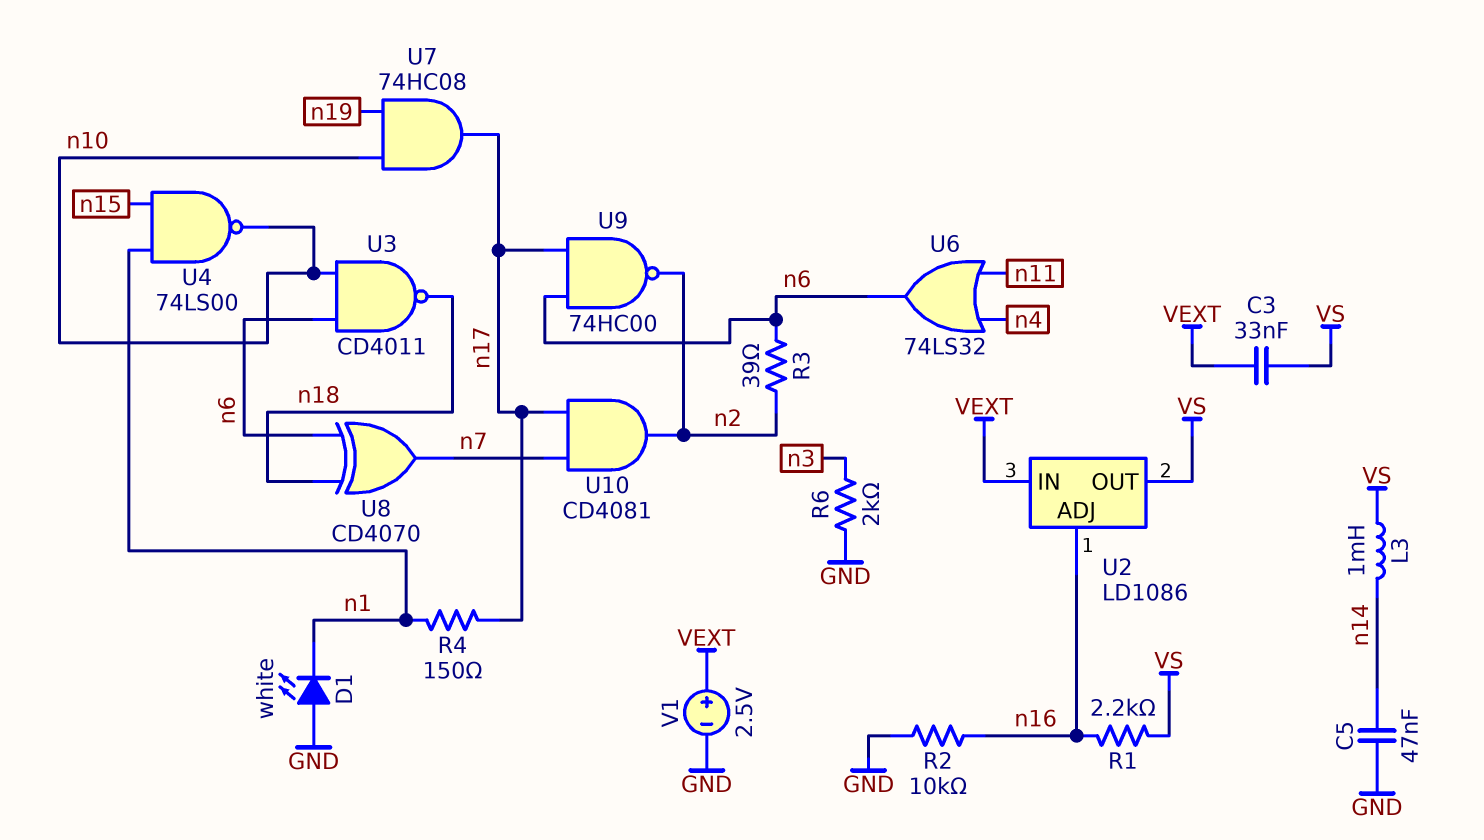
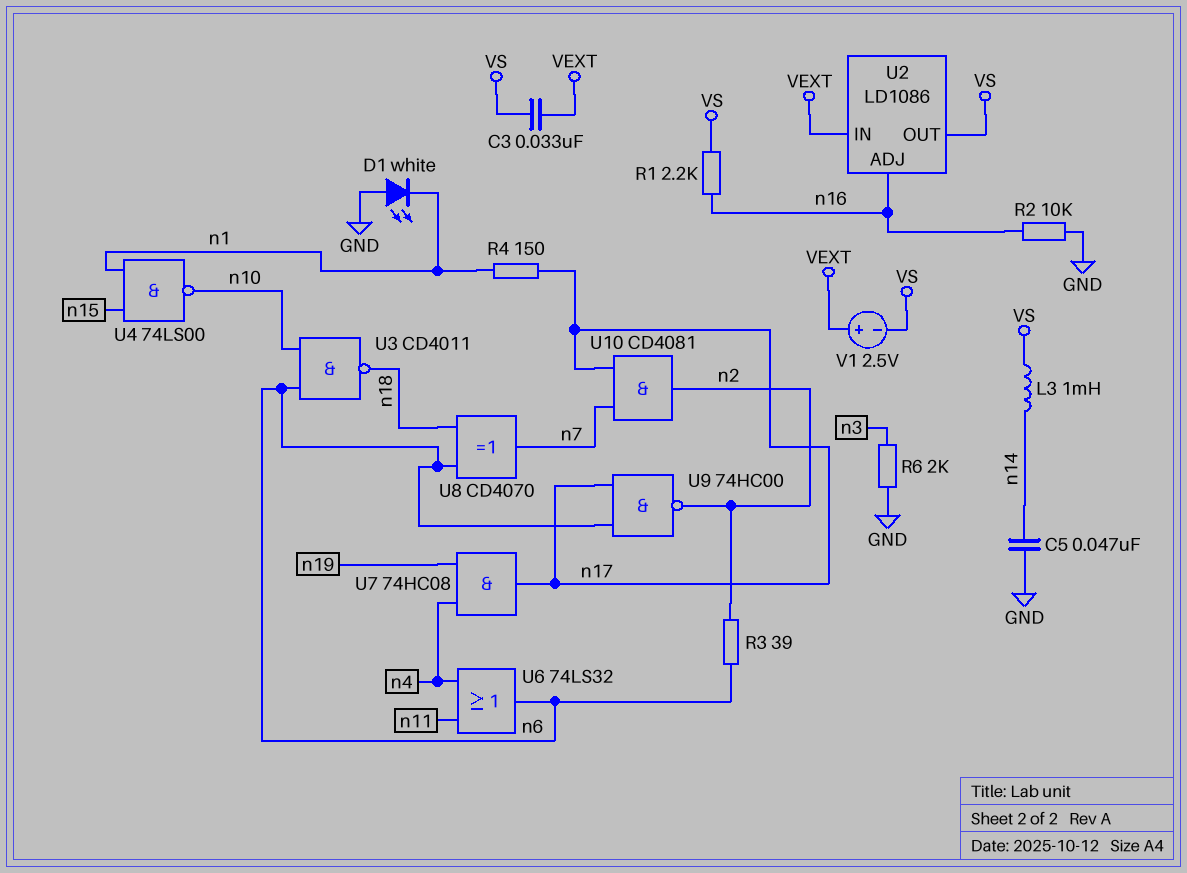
U7: AND 74HC08 (in n10, in n19, out n17) -> AND 74HC08 (in n4, in n19, out n17)
V1: 2.5V (plus VEXT, minus GND) -> 2.5V (plus VEXT, minus VS)

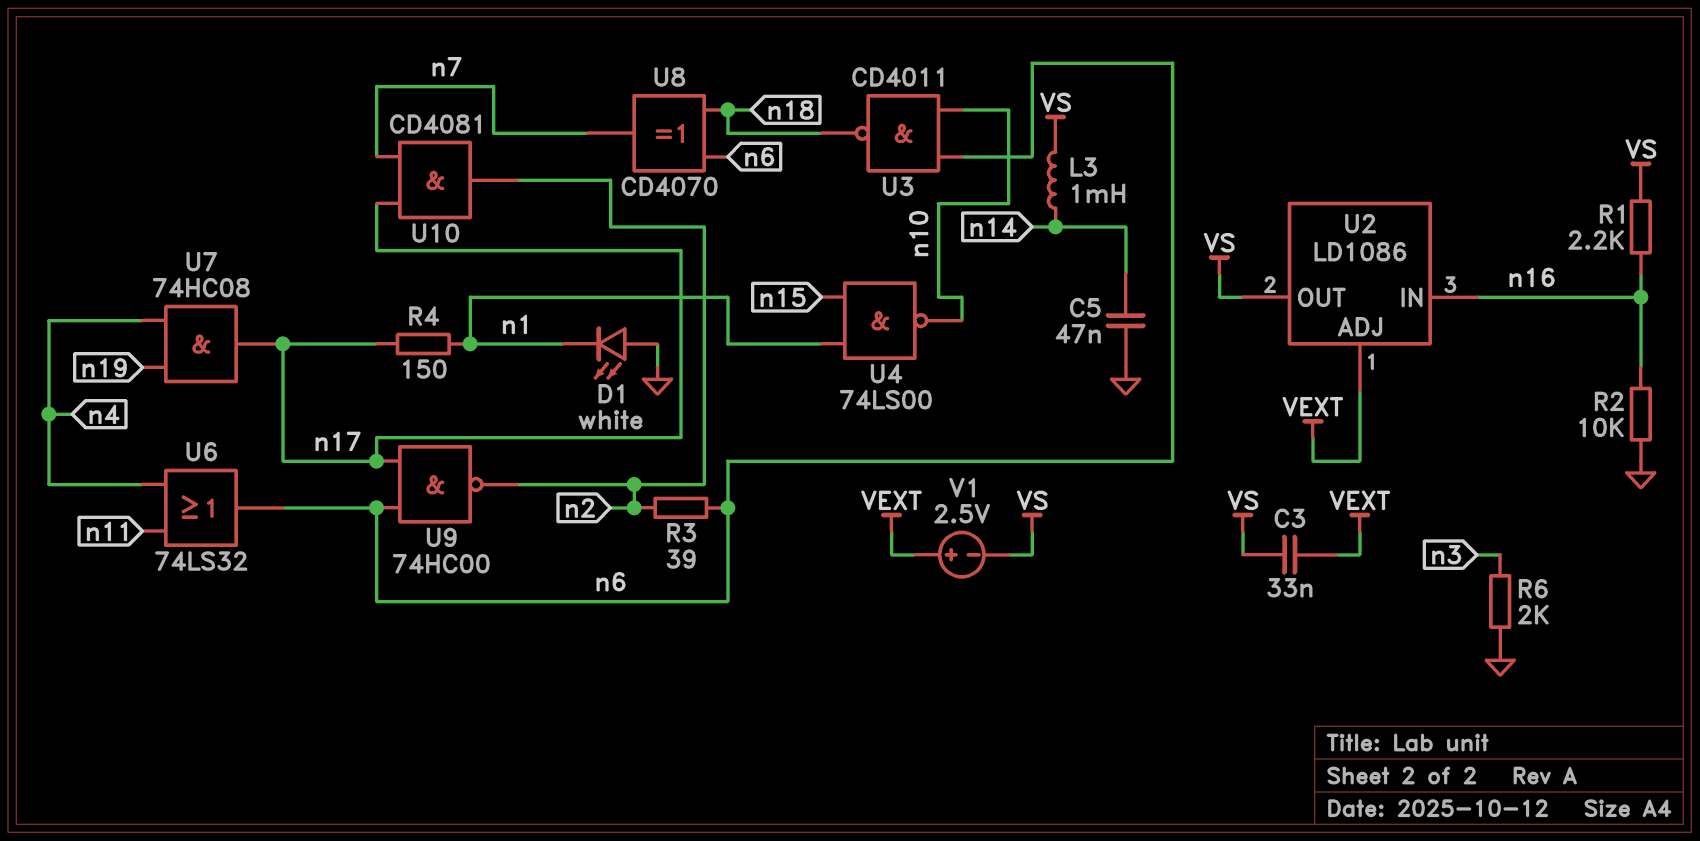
U2 pin ADJ: n16 -> VEXT
U2 pin IN: VEXT -> n16

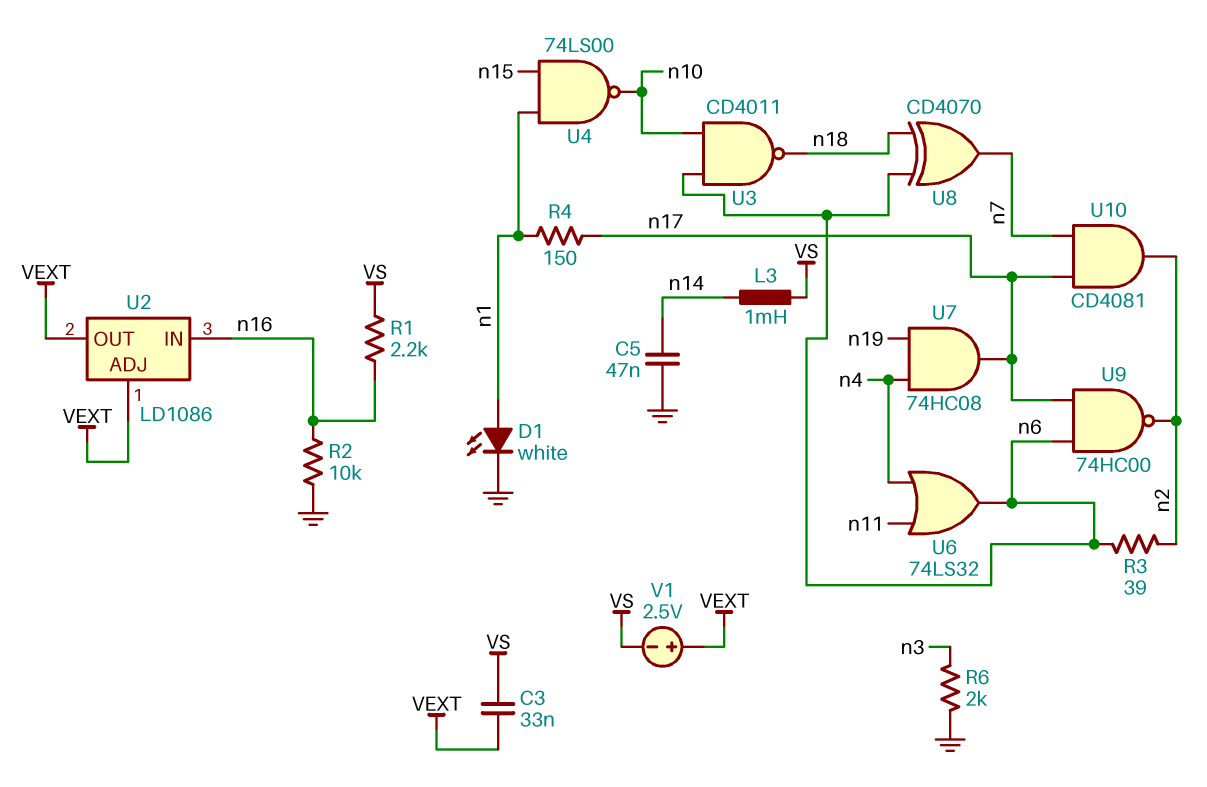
D1: LED white (A GND, K n1) -> LED white (A n1, K GND)
U2 pin OUT: VS -> VEXT

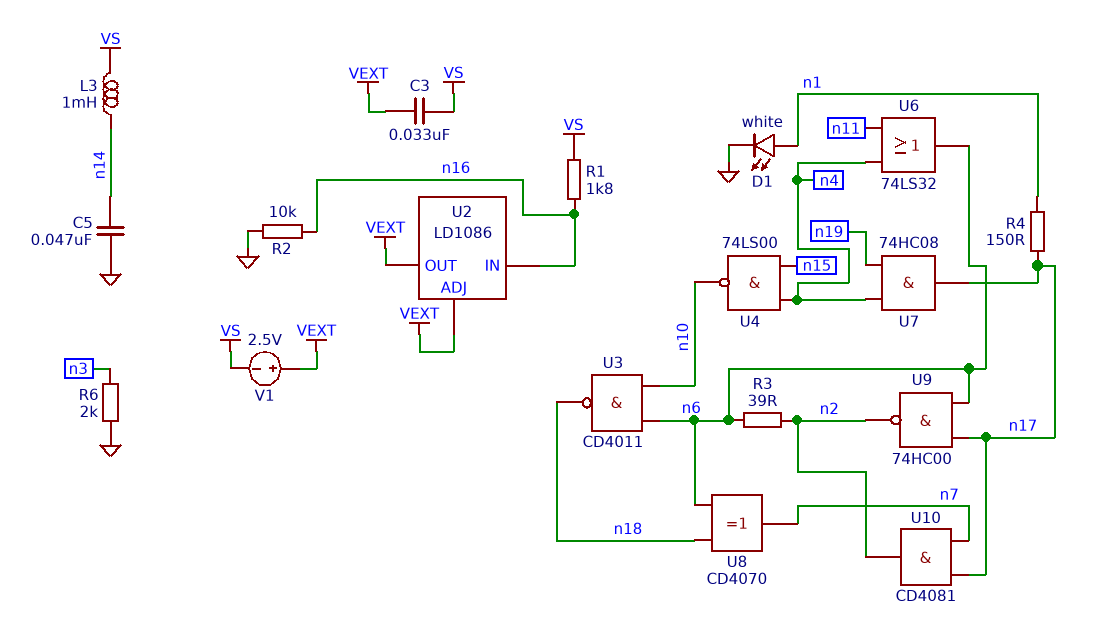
R1: 2.2k (VS, n16) -> 1.8k (VS, n16)
U4: NAND 74LS00 (in n1, in n15, out n10) -> NAND 74LS00 (in n4, in n15, out n10)

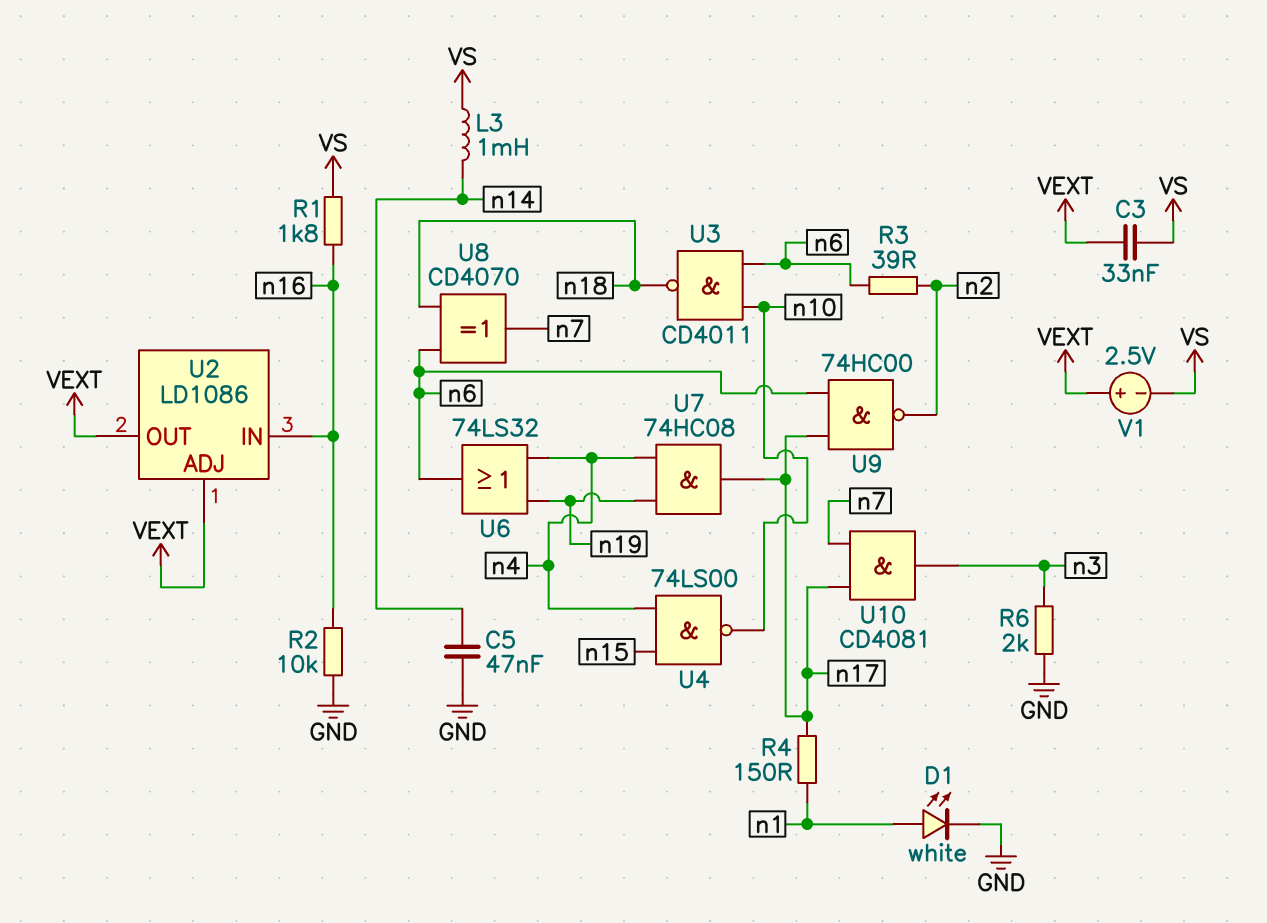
U6: OR 74LS32 (in n4, in n11, out n6) -> OR 74LS32 (in n4, in n19, out n6)
U10: AND CD4081 (in n7, in n17, out n2) -> AND CD4081 (in n7, in n17, out n3)

